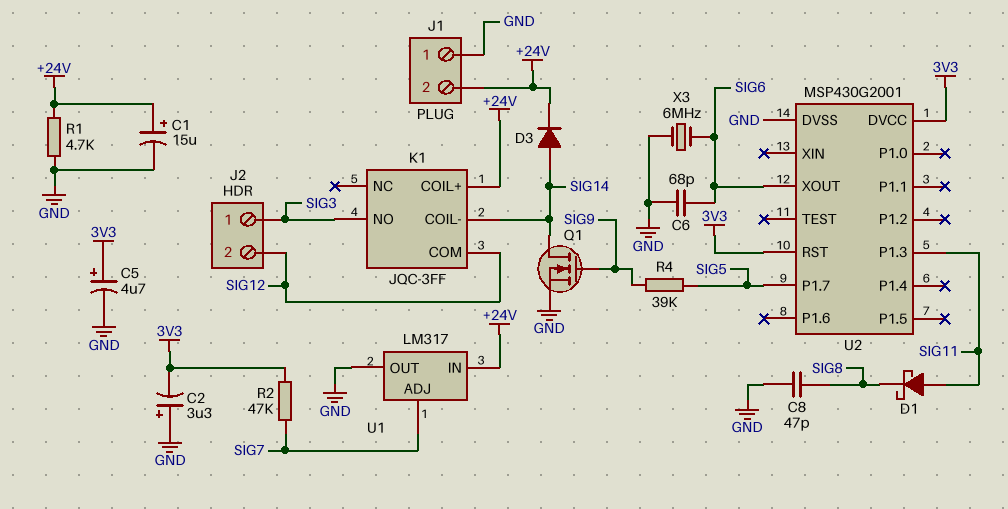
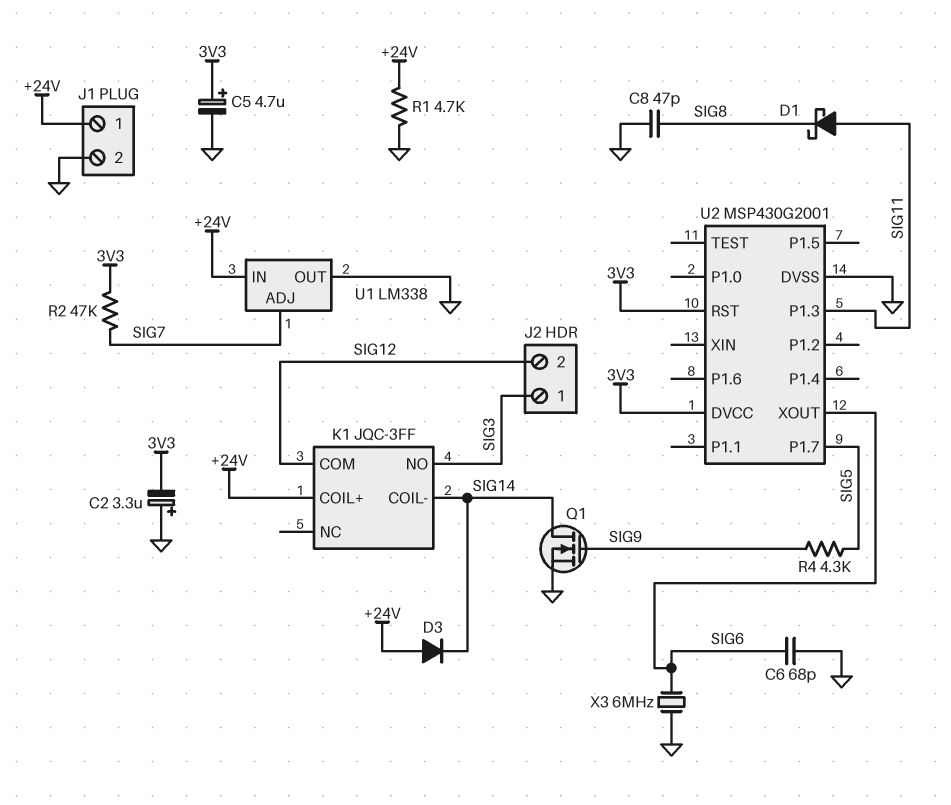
C1: 15uF (plus +24V, minus GND) -> none
D3: diode (A SIG14, K +24V) -> diode (A +24V, K SIG14)
J1 pin 1: GND -> +24V
J1 pin 2: +24V -> GND
R4: 39k (SIG5, SIG9) -> 4.3k (SIG5, SIG9)
U1: LM317 -> LM338

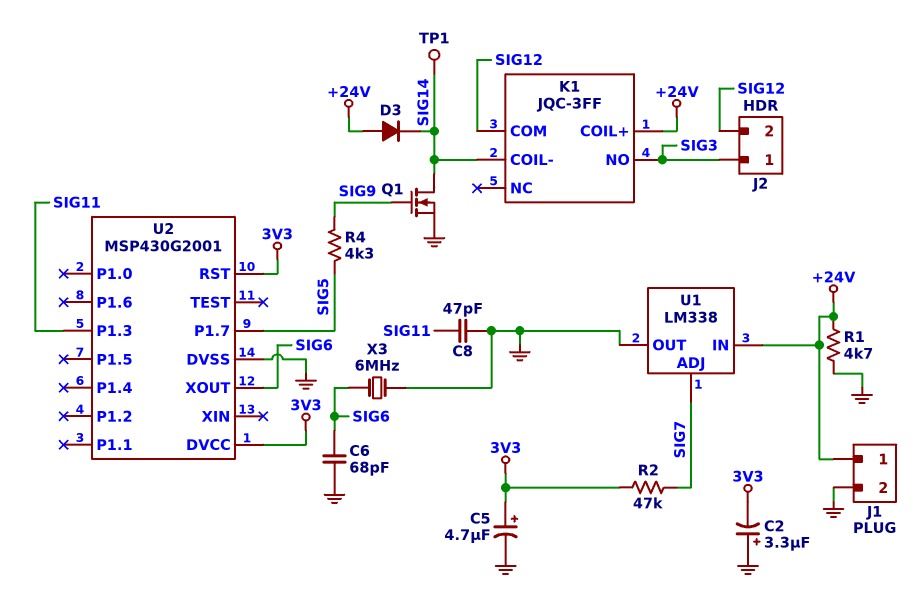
C8: 47pF (GND, SIG8) -> 47pF (GND, SIG11)
D1: schottky (A SIG11, K SIG8) -> none
TP1: none -> test point (SIG14)

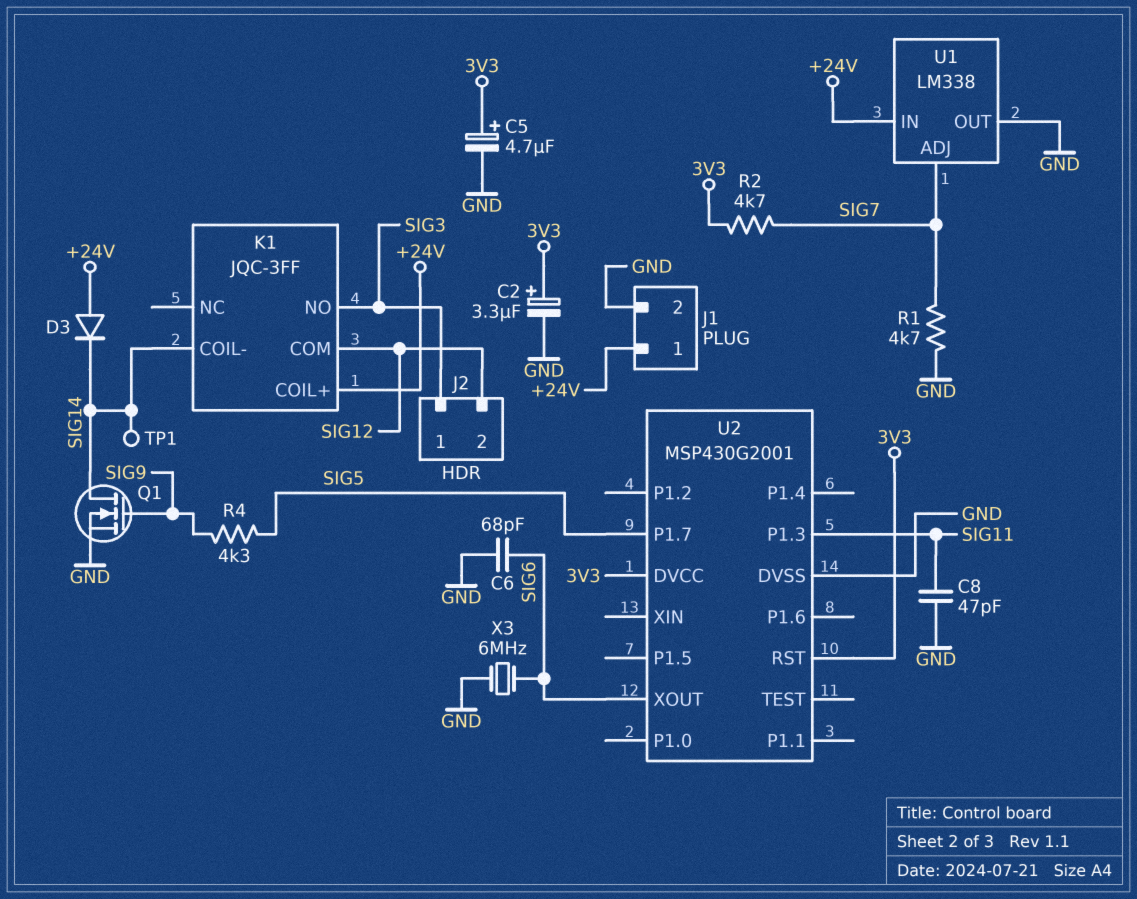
C2: 3.3uF (plus GND, minus 3V3) -> 3.3uF (plus 3V3, minus GND)
R1: 4.7k (+24V, GND) -> 4.7k (GND, SIG7)
R2: 47k (3V3, SIG7) -> 4.7k (3V3, SIG7)

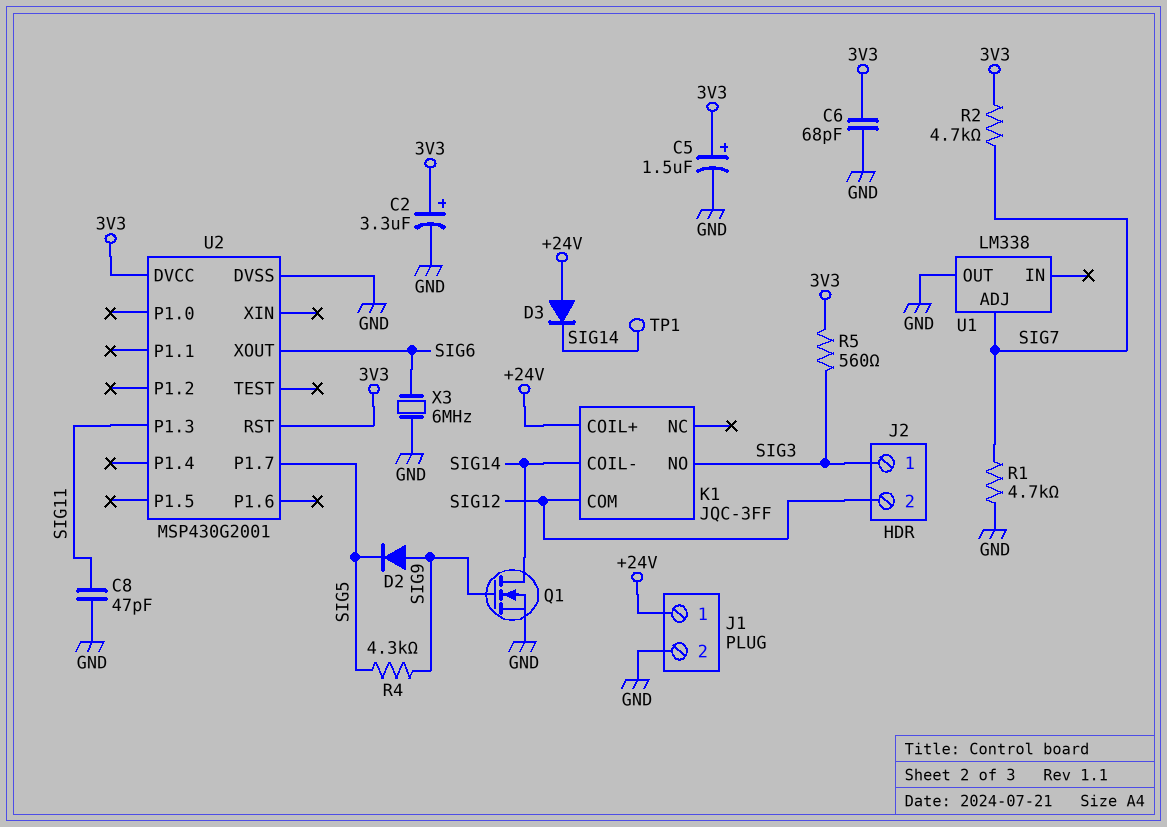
C5: 4.7uF (plus 3V3, minus GND) -> 1.5uF (plus 3V3, minus GND)
C6: 68pF (GND, SIG6) -> 68pF (3V3, GND)
D2: none -> diode (A SIG9, K SIG5)
R5: none -> 560 (3V3, SIG3)
U1 pin IN: +24V -> none

